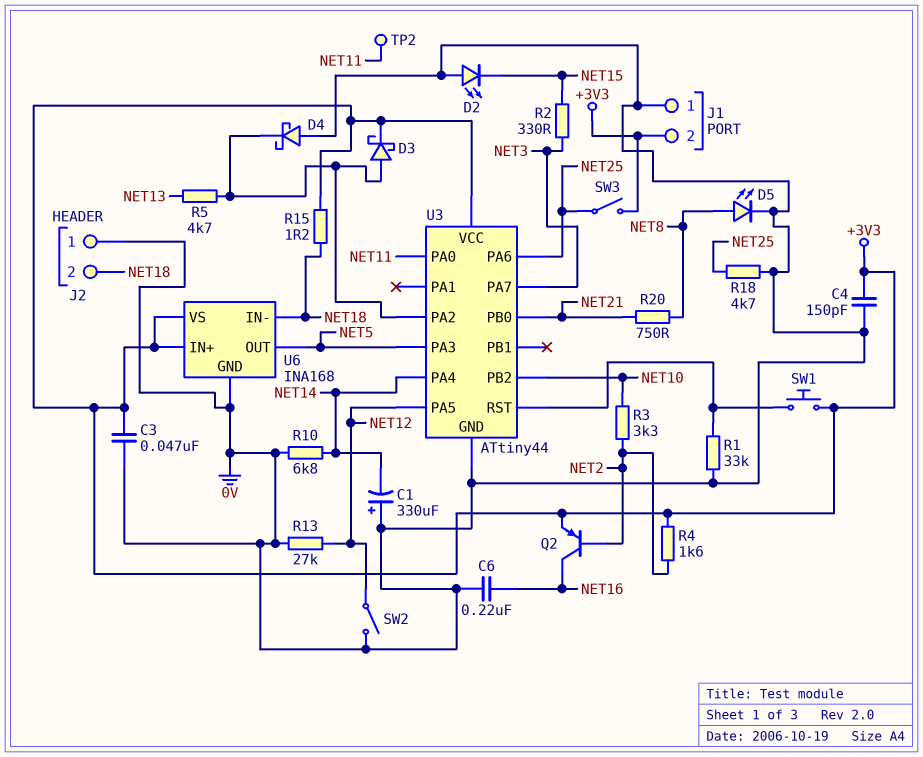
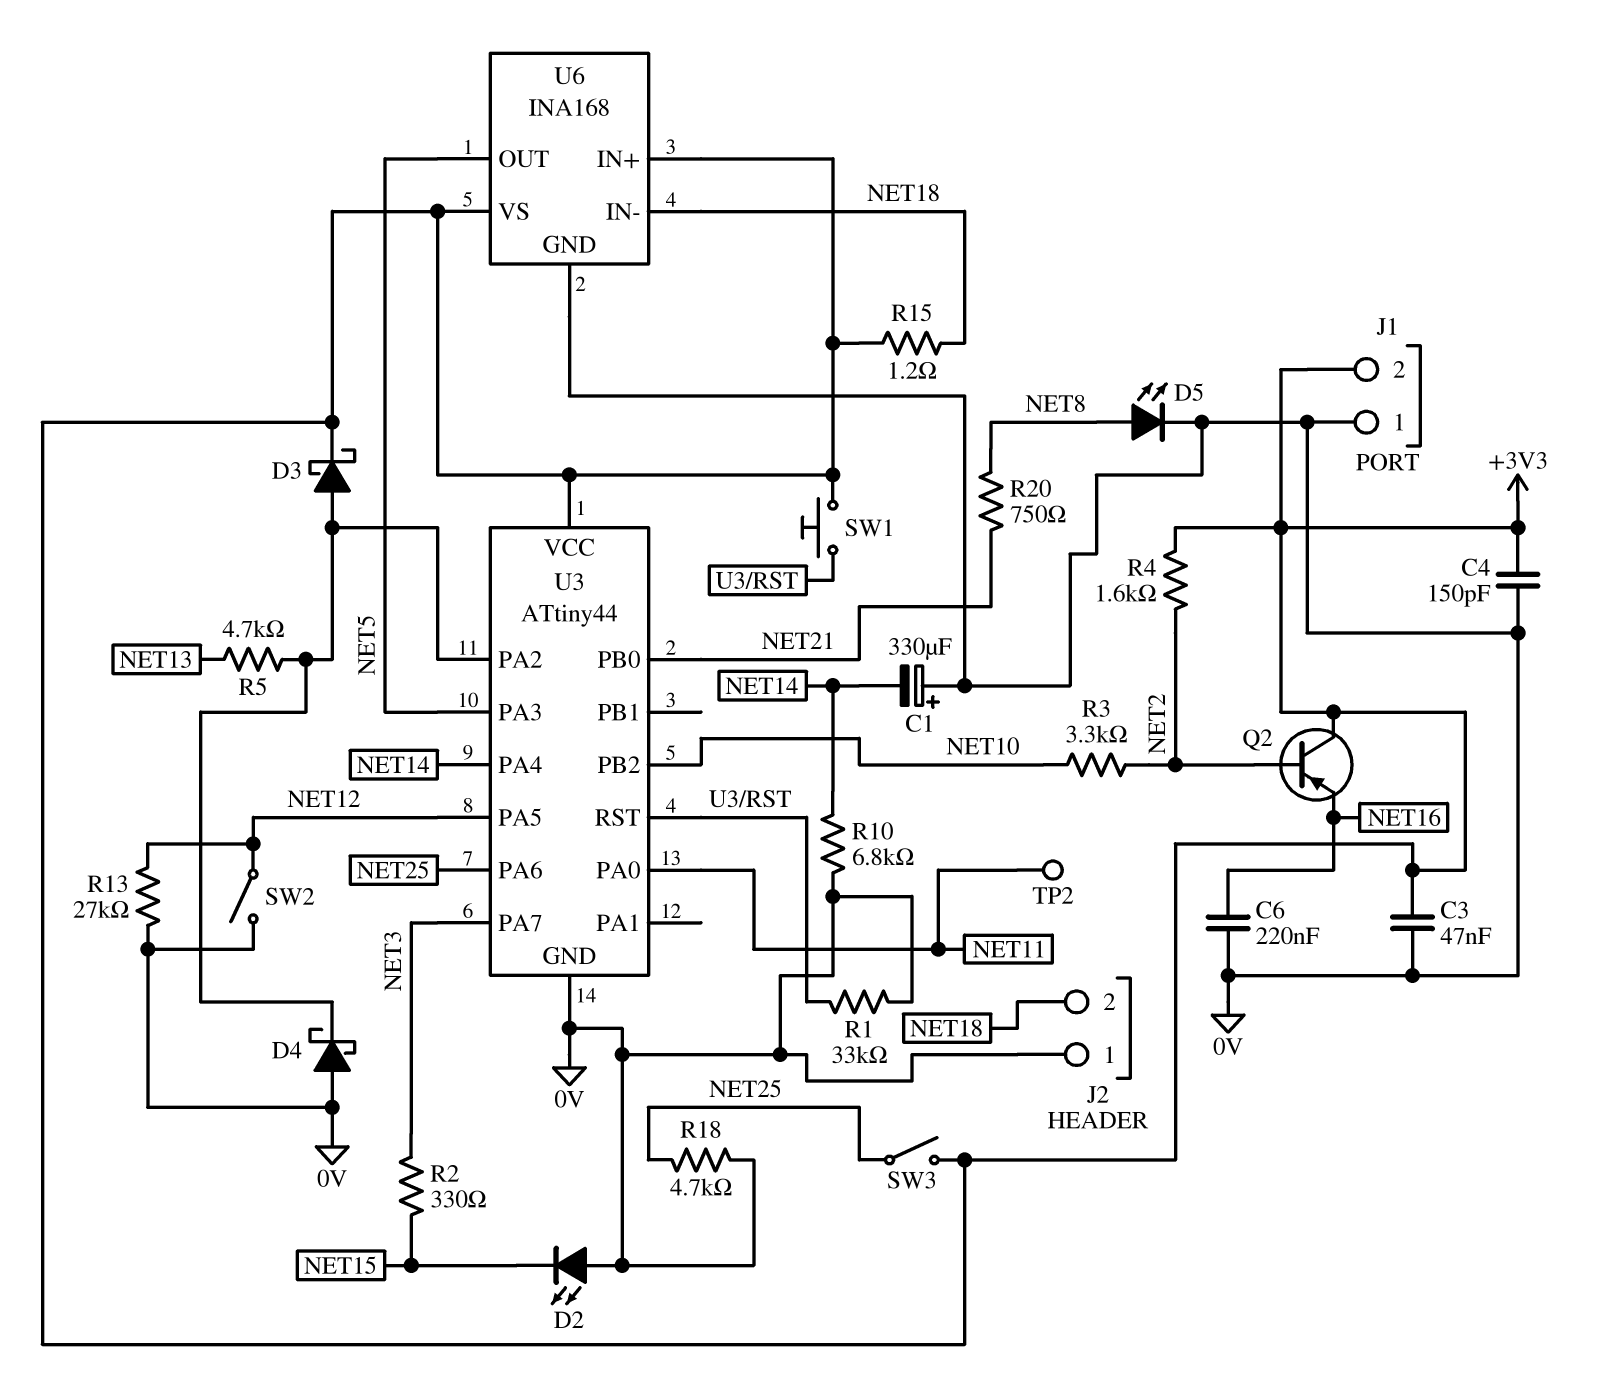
Q2: PNP (B NET2, C NET16, E +3V3) -> PNP (B NET2, C +3V3, E NET16)

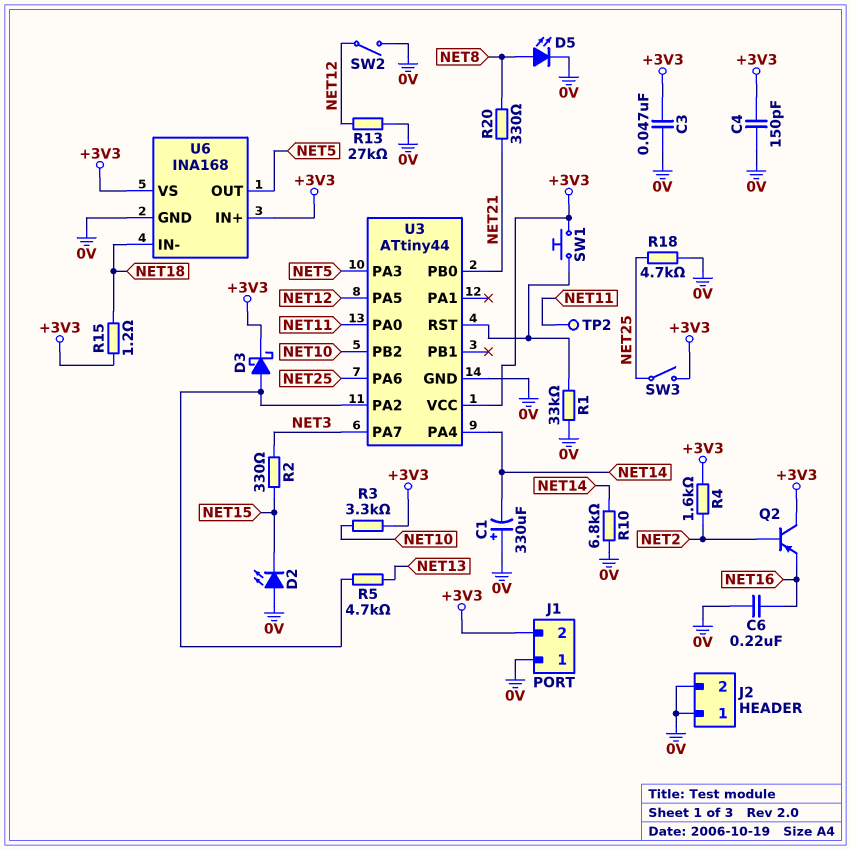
D4: schottky (A 0V, K U3/PA2) -> none
J2 pin 2: NET18 -> 0V
R3: 3.3k (NET2, NET10) -> 3.3k (+3V3, NET10)
R20: 750 (NET8, NET21) -> 330 (NET8, NET21)

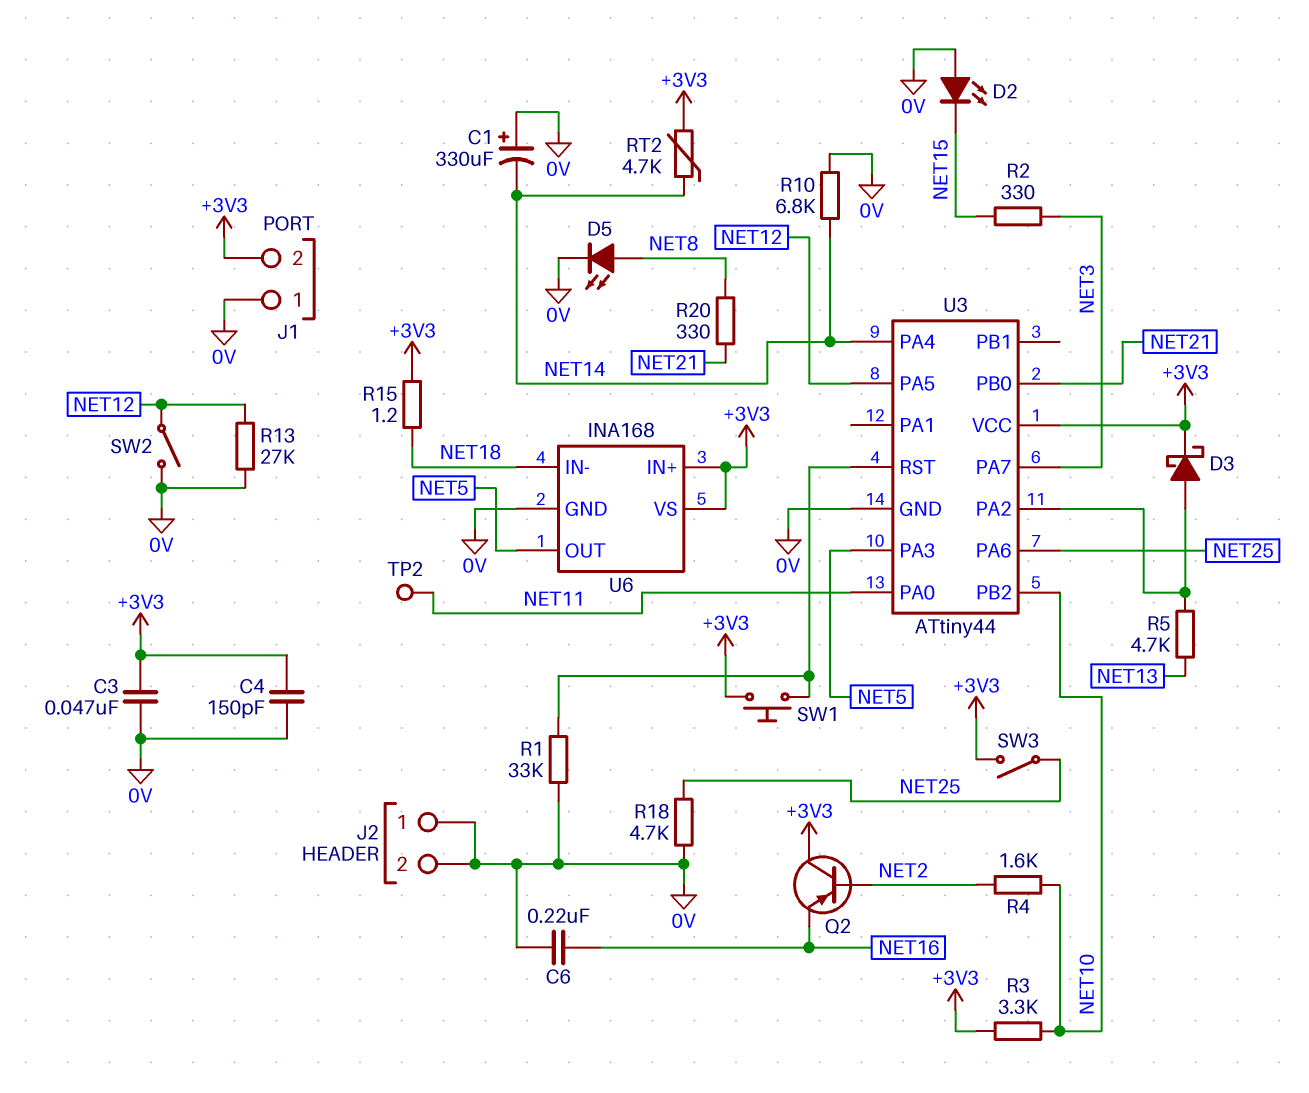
R4: 1.6k (+3V3, NET2) -> 1.6k (NET2, NET10)
RT2: none -> 4.7k (+3V3, NET14)

